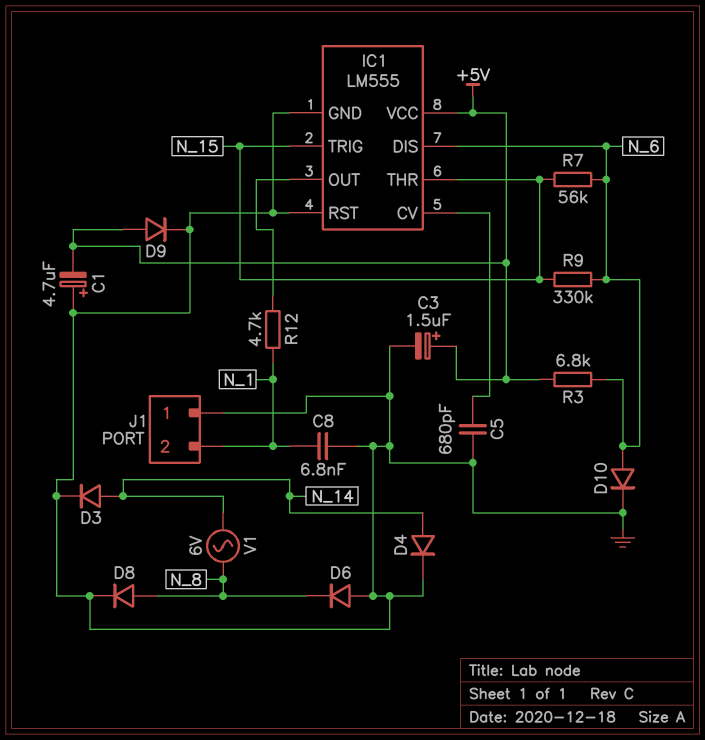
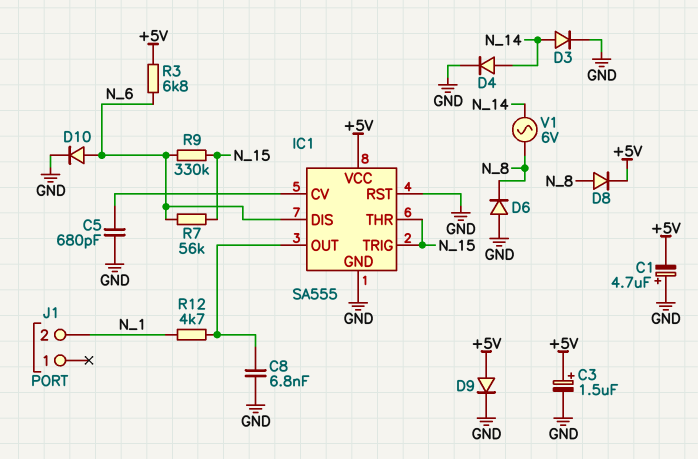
C8: 6.8nF (GND, N_1) -> 6.8nF (GND, IC1/OUT)
D8: diode (A N_8, K GND) -> diode (A N_8, K +5V)
IC1: LM555 -> SA555
J1 pin 1: GND -> none

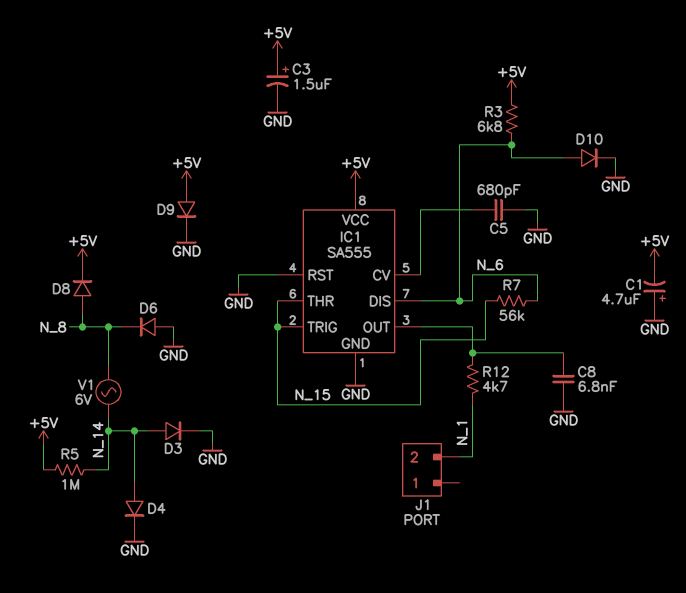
R5: none -> 1M (+5V, N_14)
R9: 330k (N_6, N_15) -> none

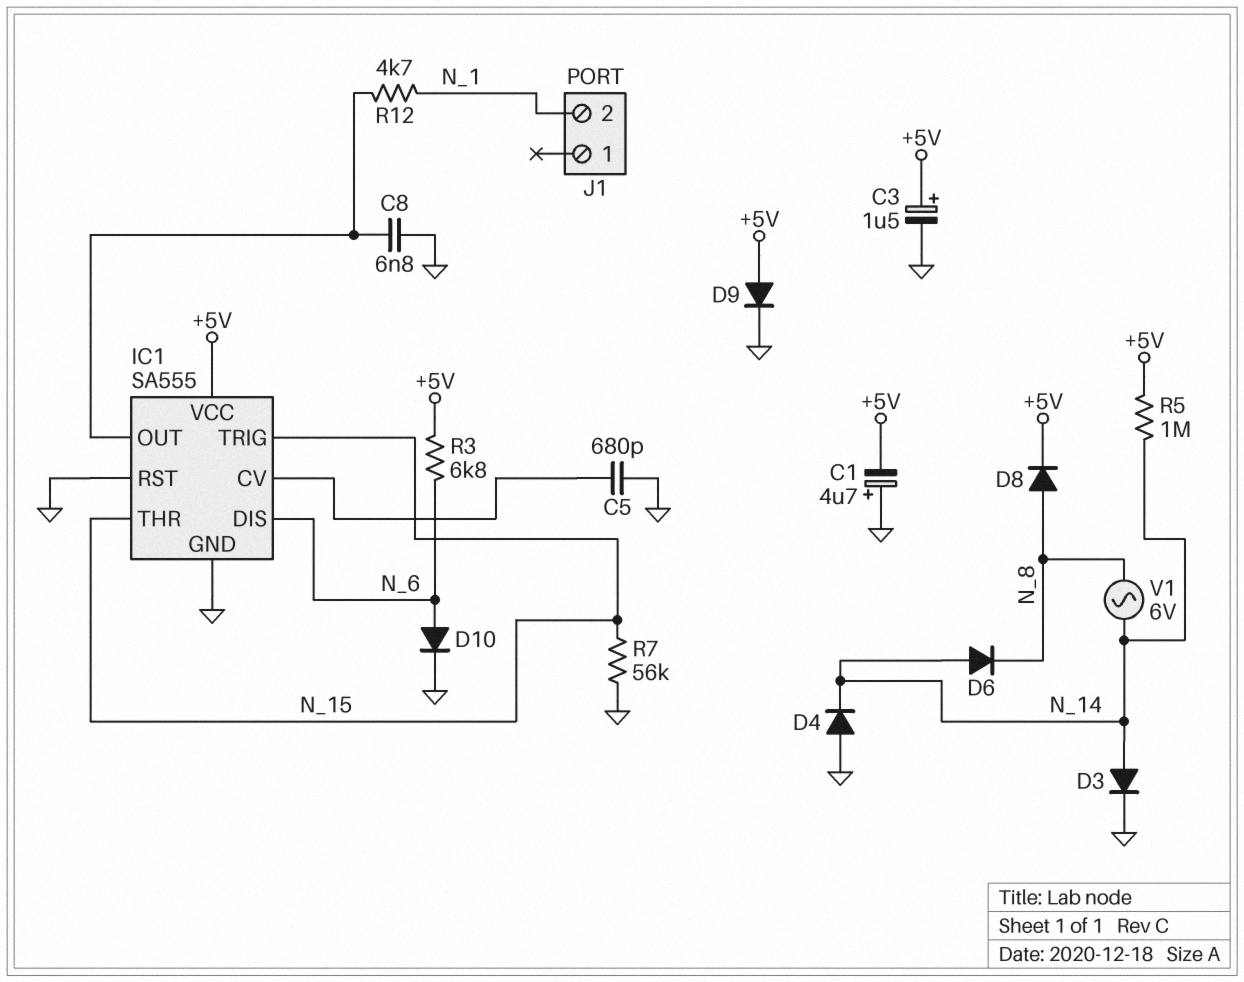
D4: diode (A N_14, K GND) -> diode (A GND, K N_14)
D6: diode (A GND, K N_8) -> diode (A N_14, K N_8)
R7: 56k (N_6, N_15) -> 56k (GND, N_15)

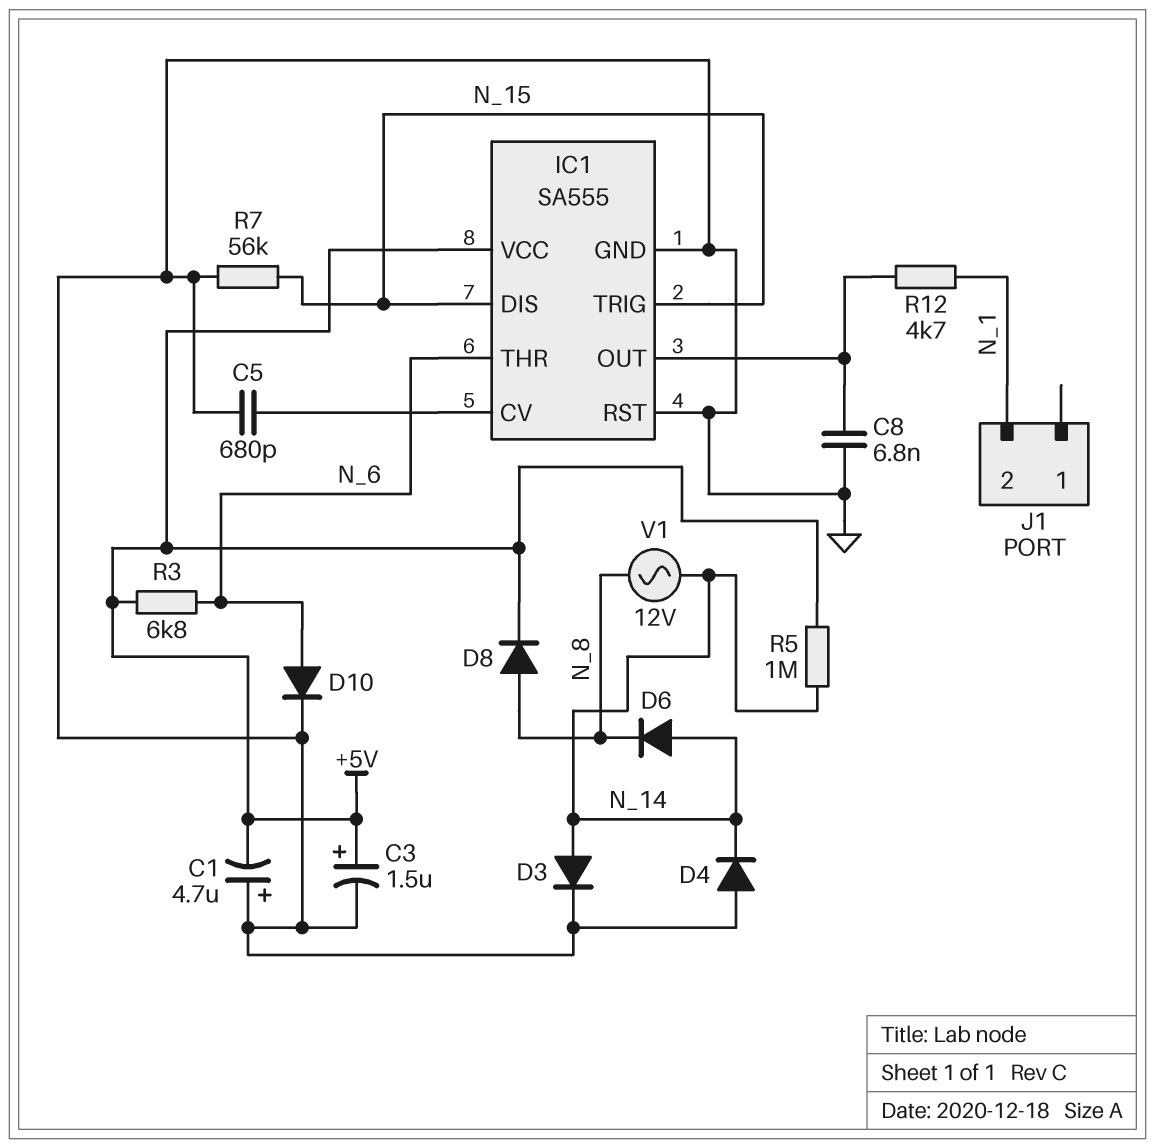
D9: diode (A +5V, K GND) -> none
IC1 pin DIS: N_6 -> N_15
IC1 pin THR: N_15 -> N_6
V1: AC 6V (N_8, N_14) -> AC 12V (N_8, N_14)

